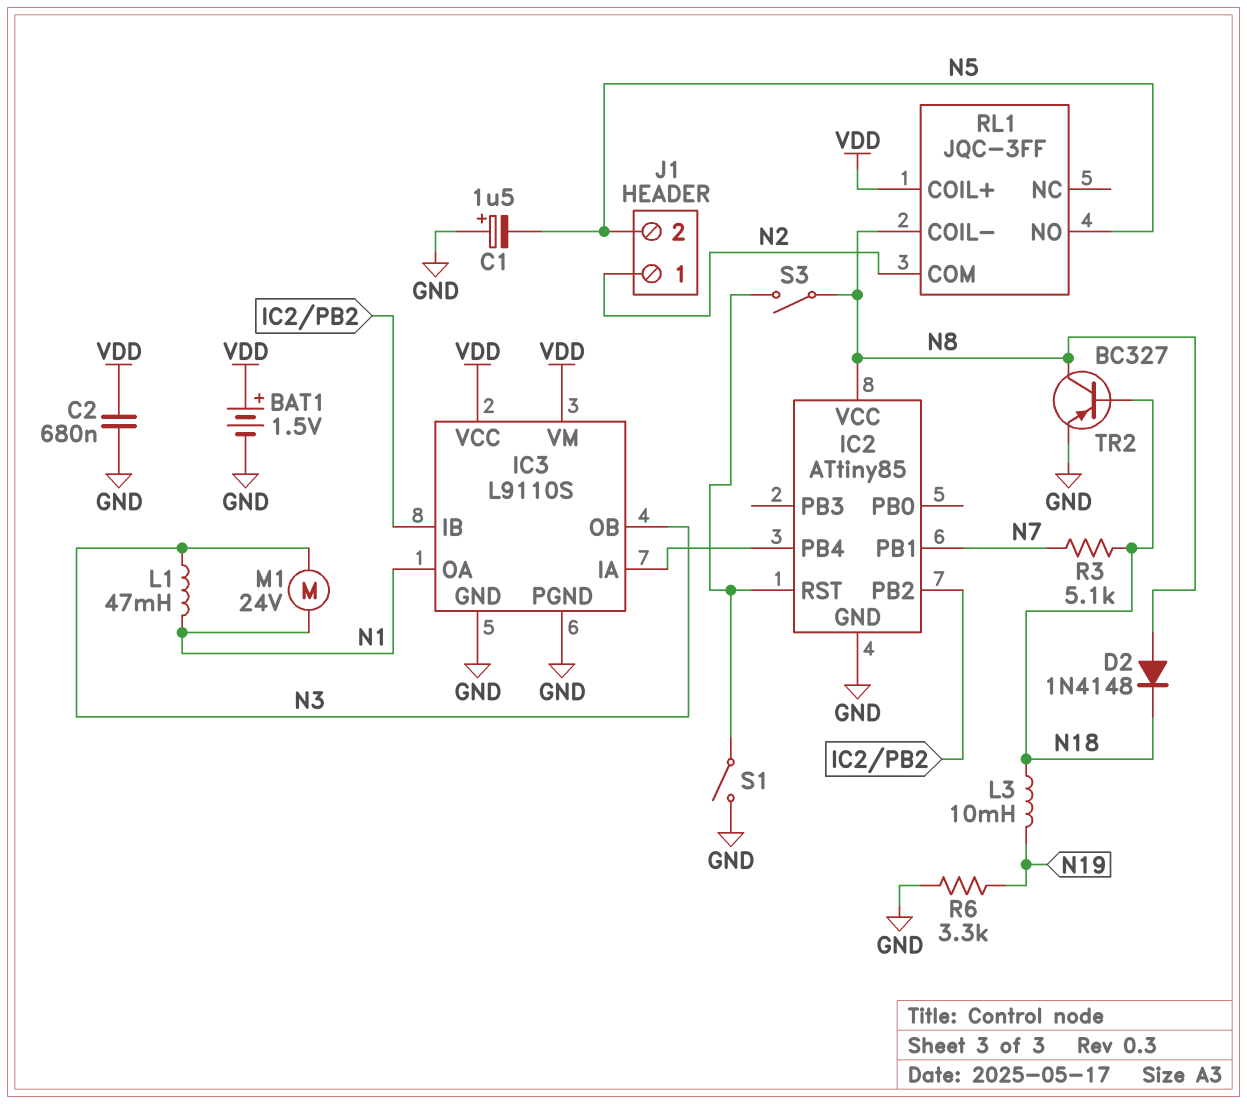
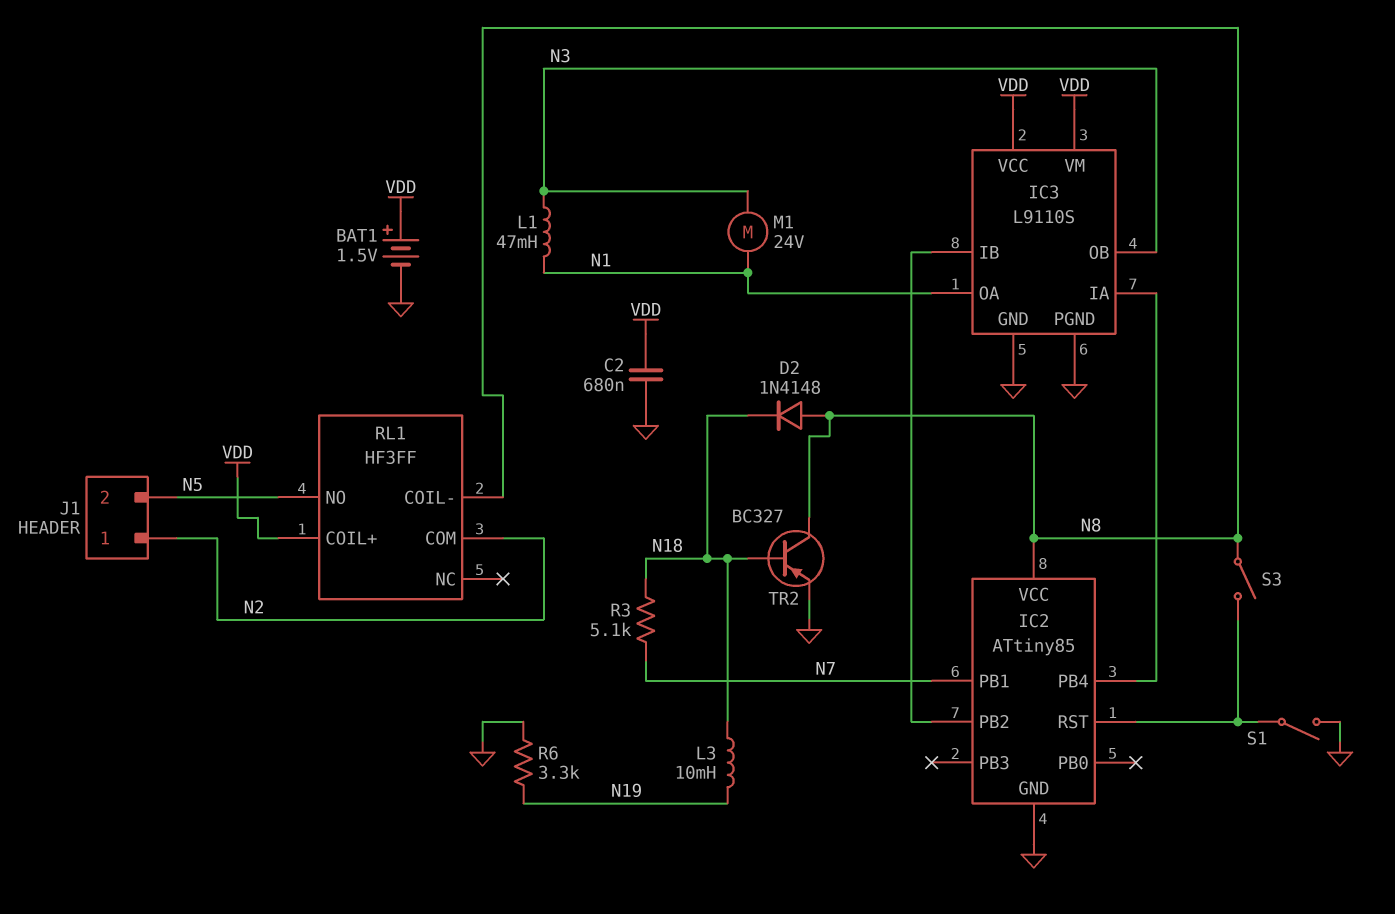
C1: 1.5uF (plus GND, minus N5) -> none
RL1: JQC-3FF -> HF3FF

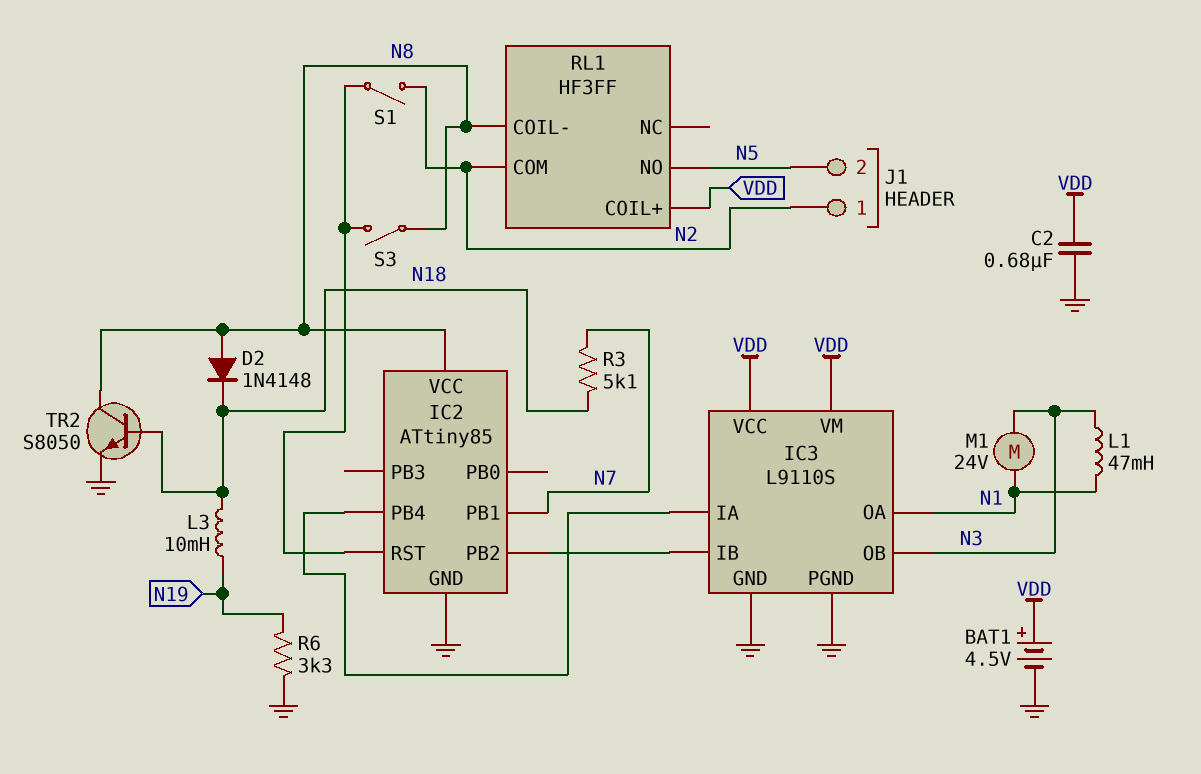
BAT1: 1.5V (plus VDD, minus GND) -> 4.5V (plus VDD, minus GND)
S1: switch (GND, IC2/RST) -> switch (IC2/RST, N2)
TR2: PNP BC327 (B N18, C N8, E GND) -> NPN S8050 (B N18, C N8, E GND)

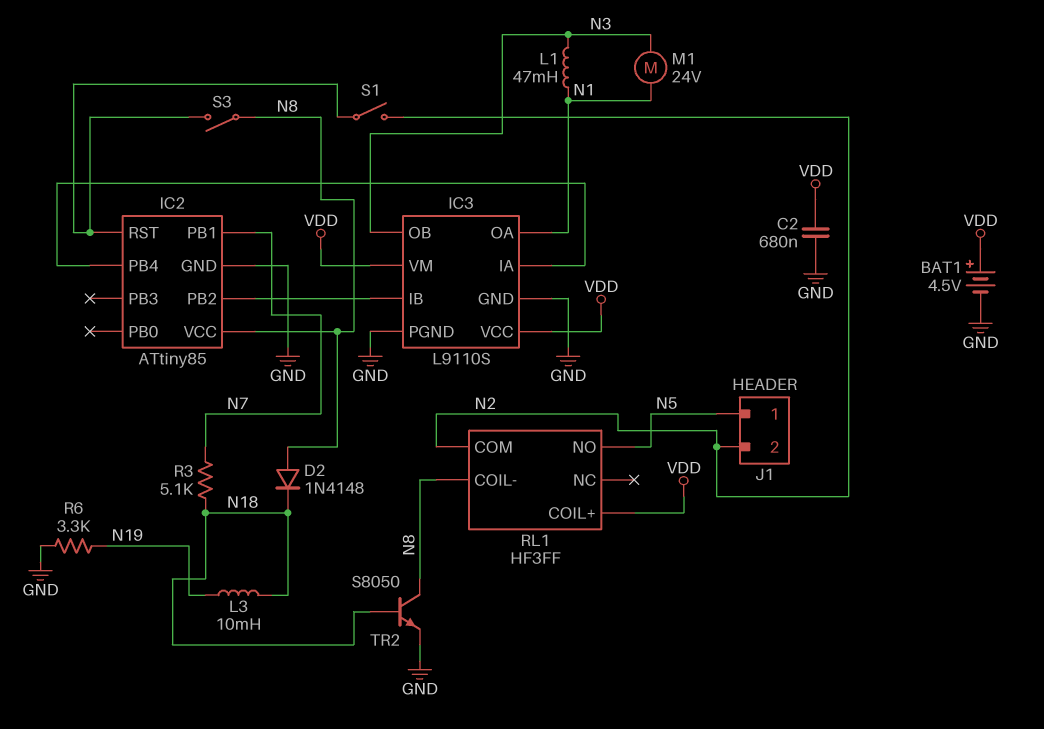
J1 pin 1: N2 -> N5
J1 pin 2: N5 -> N2

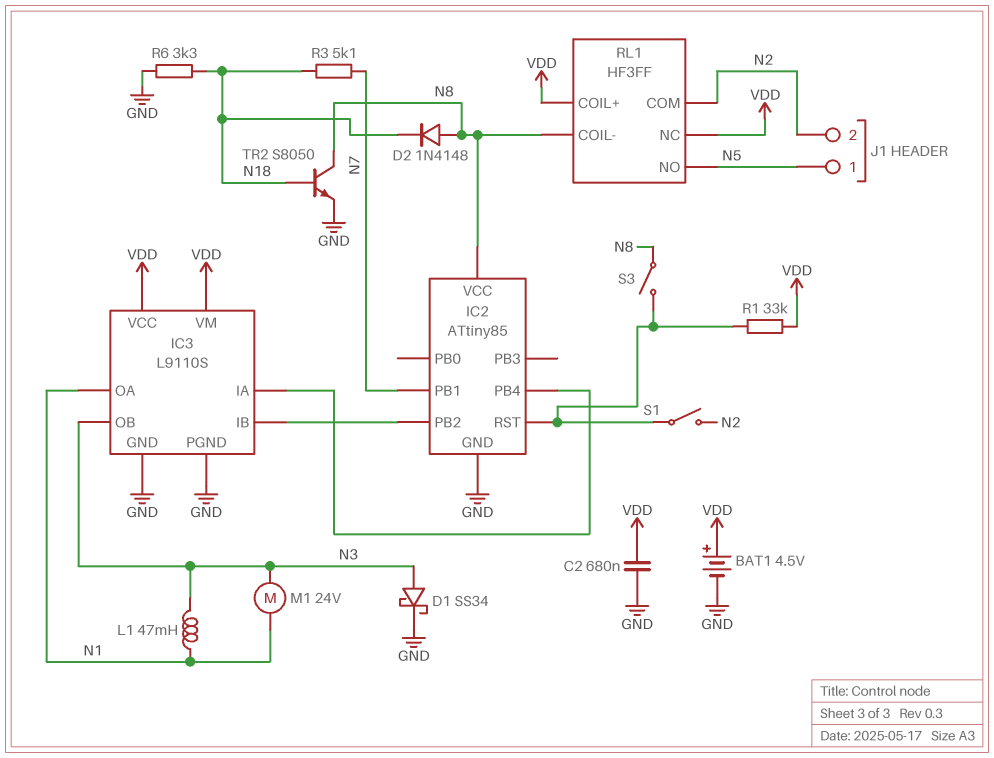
D1: none -> schottky SS34 (A N3, K GND)
L3: 10mH (N18, N19) -> none
R1: none -> 33k (IC2/RST, VDD)
R6: 3.3k (GND, N19) -> 3.3k (GND, N18)
RL1 pin NC: none -> VDD

